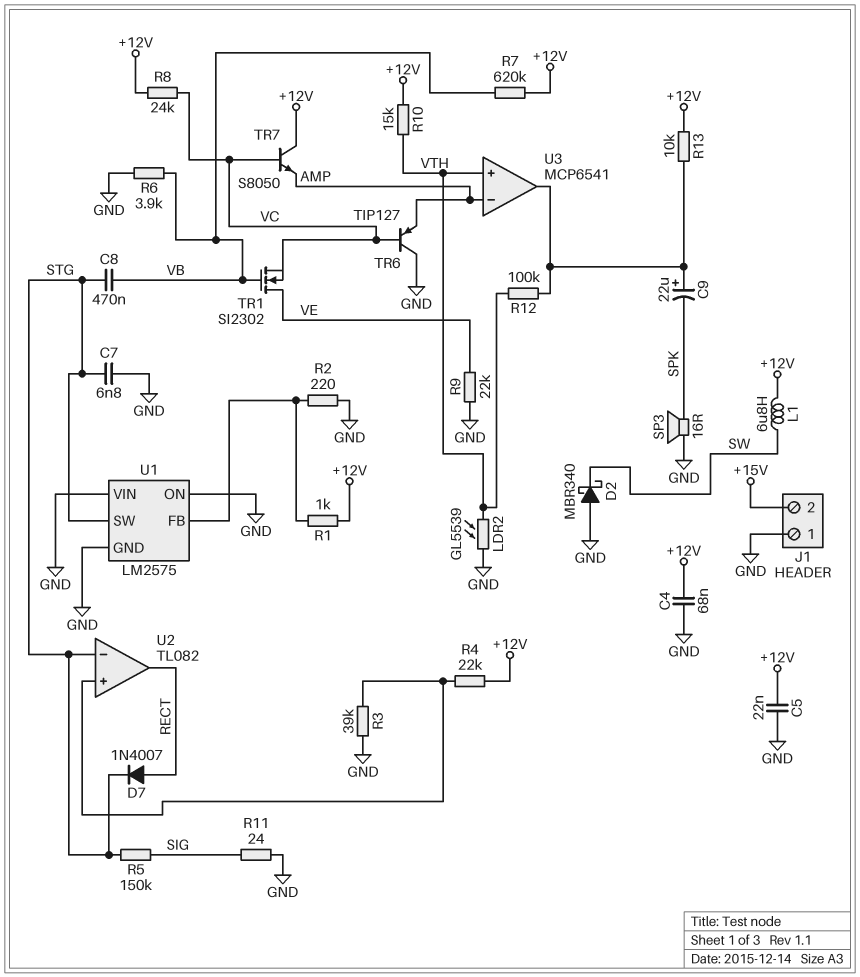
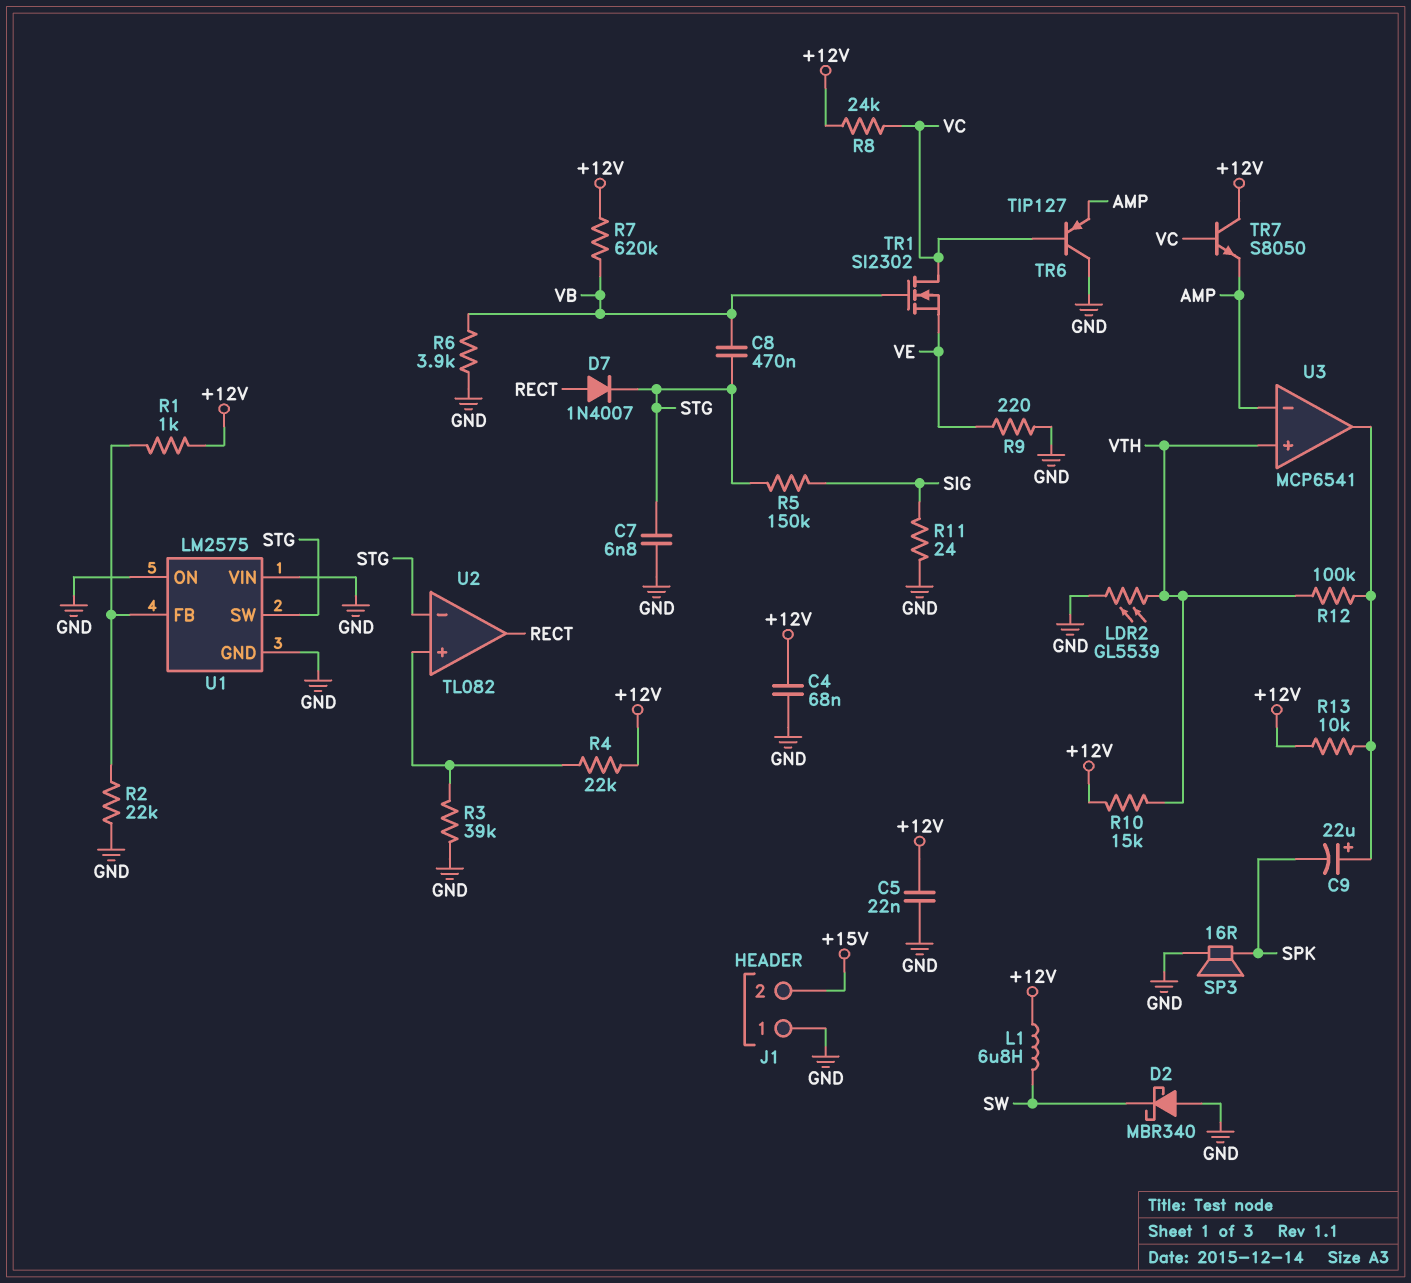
R2: 220 (GND, U1/FB) -> 22k (GND, U1/FB)
R9: 22k (GND, VE) -> 220 (GND, VE)
TR1: NMOS SI2302 (G VB, D VE, S VC) -> NMOS SI2302 (G VB, D VC, S VE)

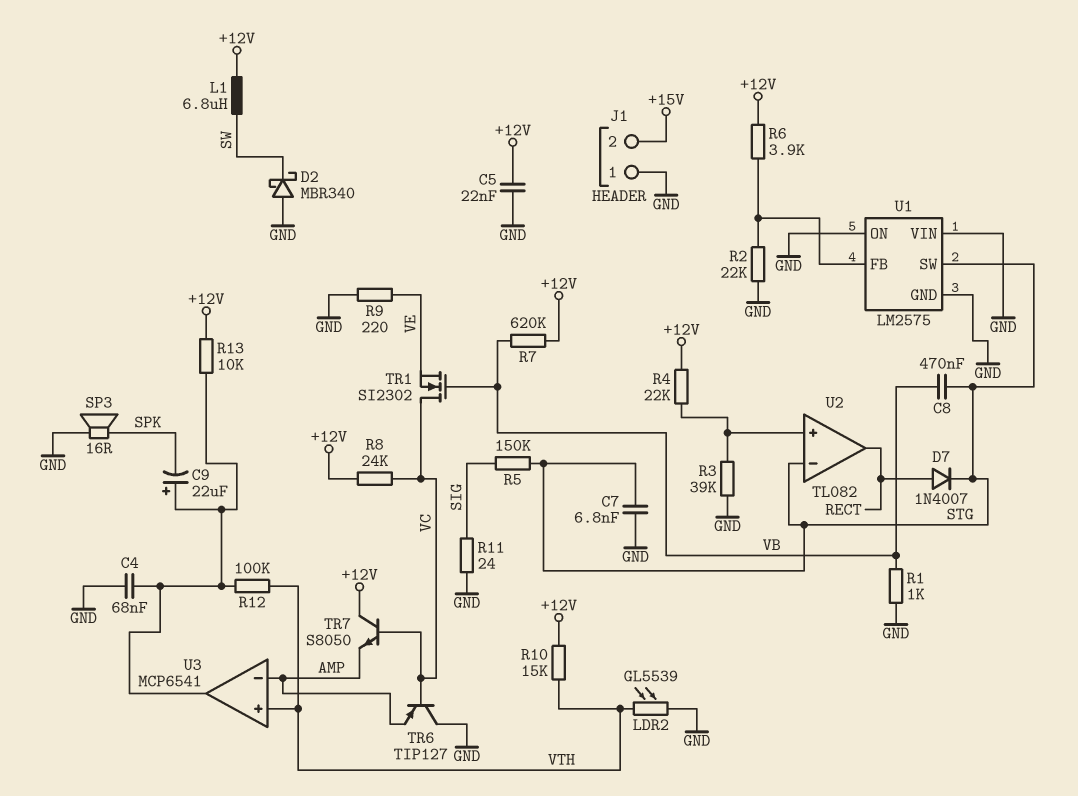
C4: 68nF (+12V, GND) -> 68nF (GND, U3/out)
R1: 1k (+12V, U1/FB) -> 1k (GND, VB)
R6: 3.9k (GND, VB) -> 3.9k (+12V, U1/FB)

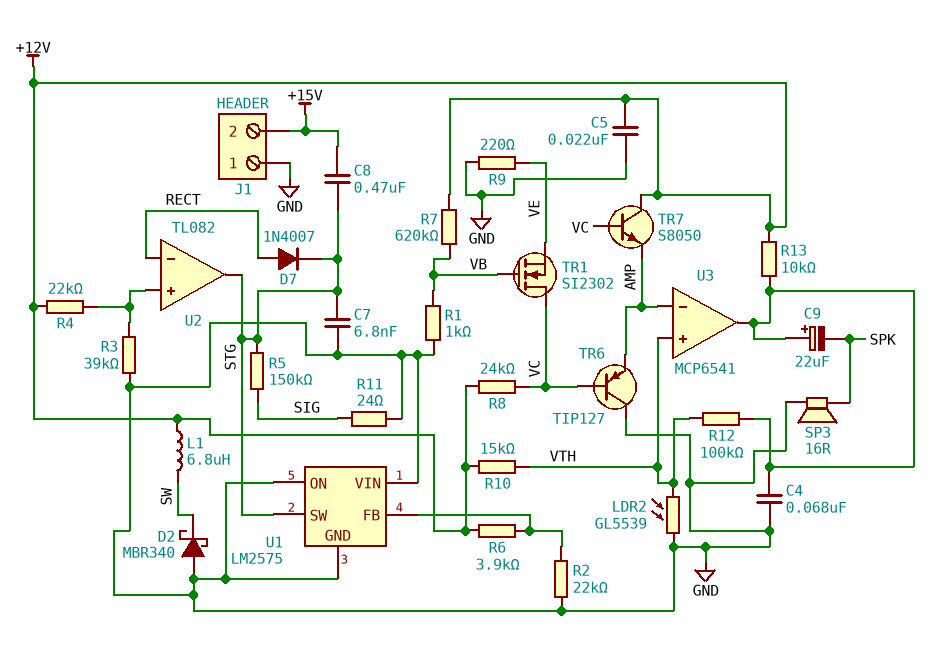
C8: 470nF (STG, VB) -> 470nF (+15V, STG)
U2 pin in-: STG -> RECT
U2 pin out: RECT -> STG

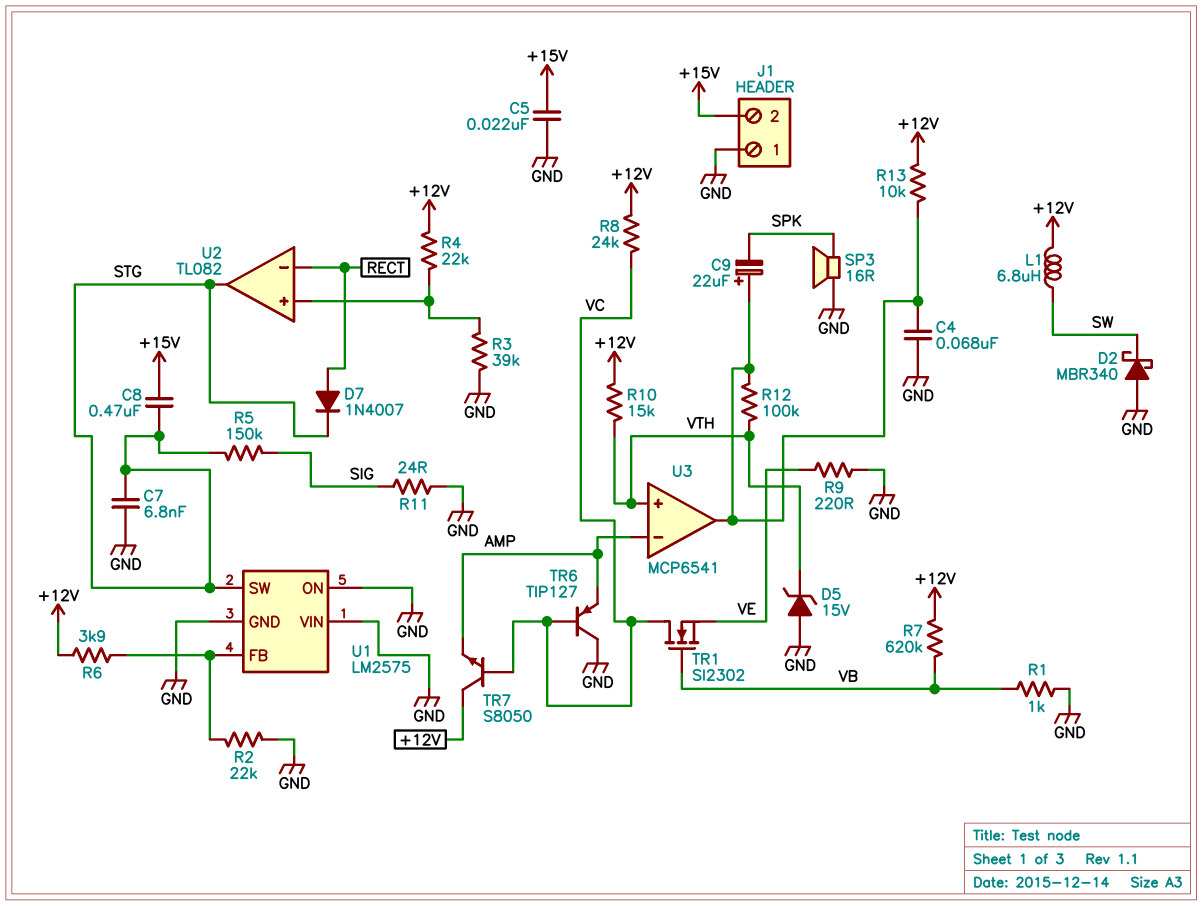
C5: 22nF (+12V, GND) -> 22nF (+15V, GND)
D5: none -> zener 15V (A GND, K VTH)
LDR2: GL5539 (GND, VTH) -> none

